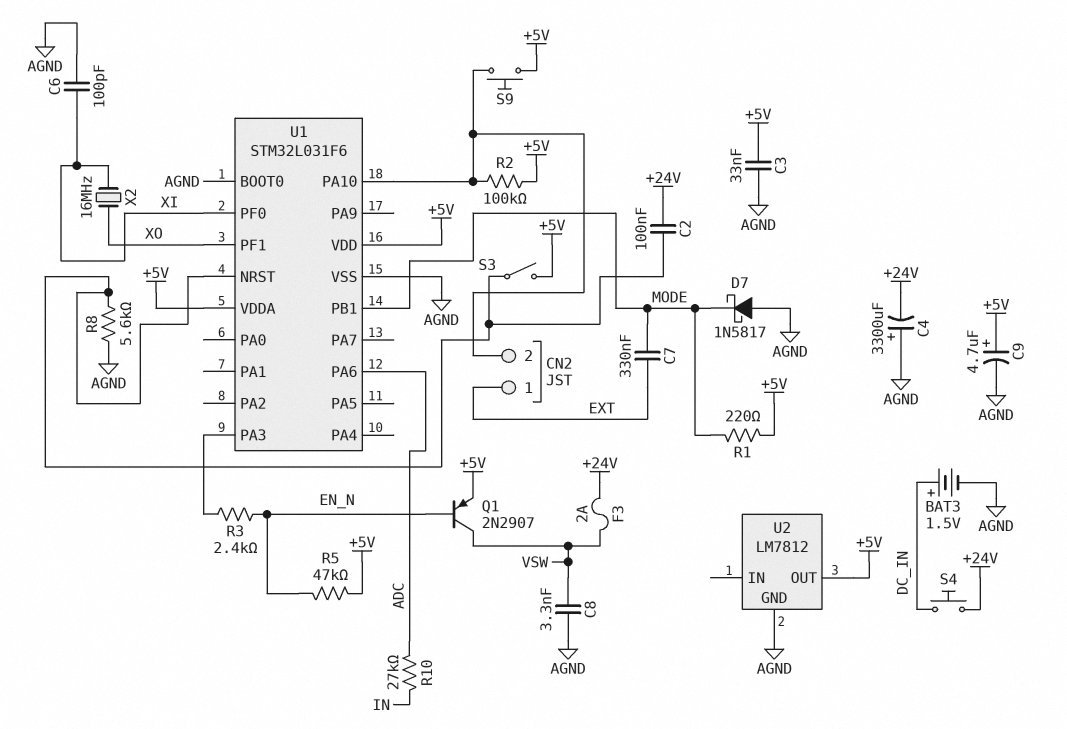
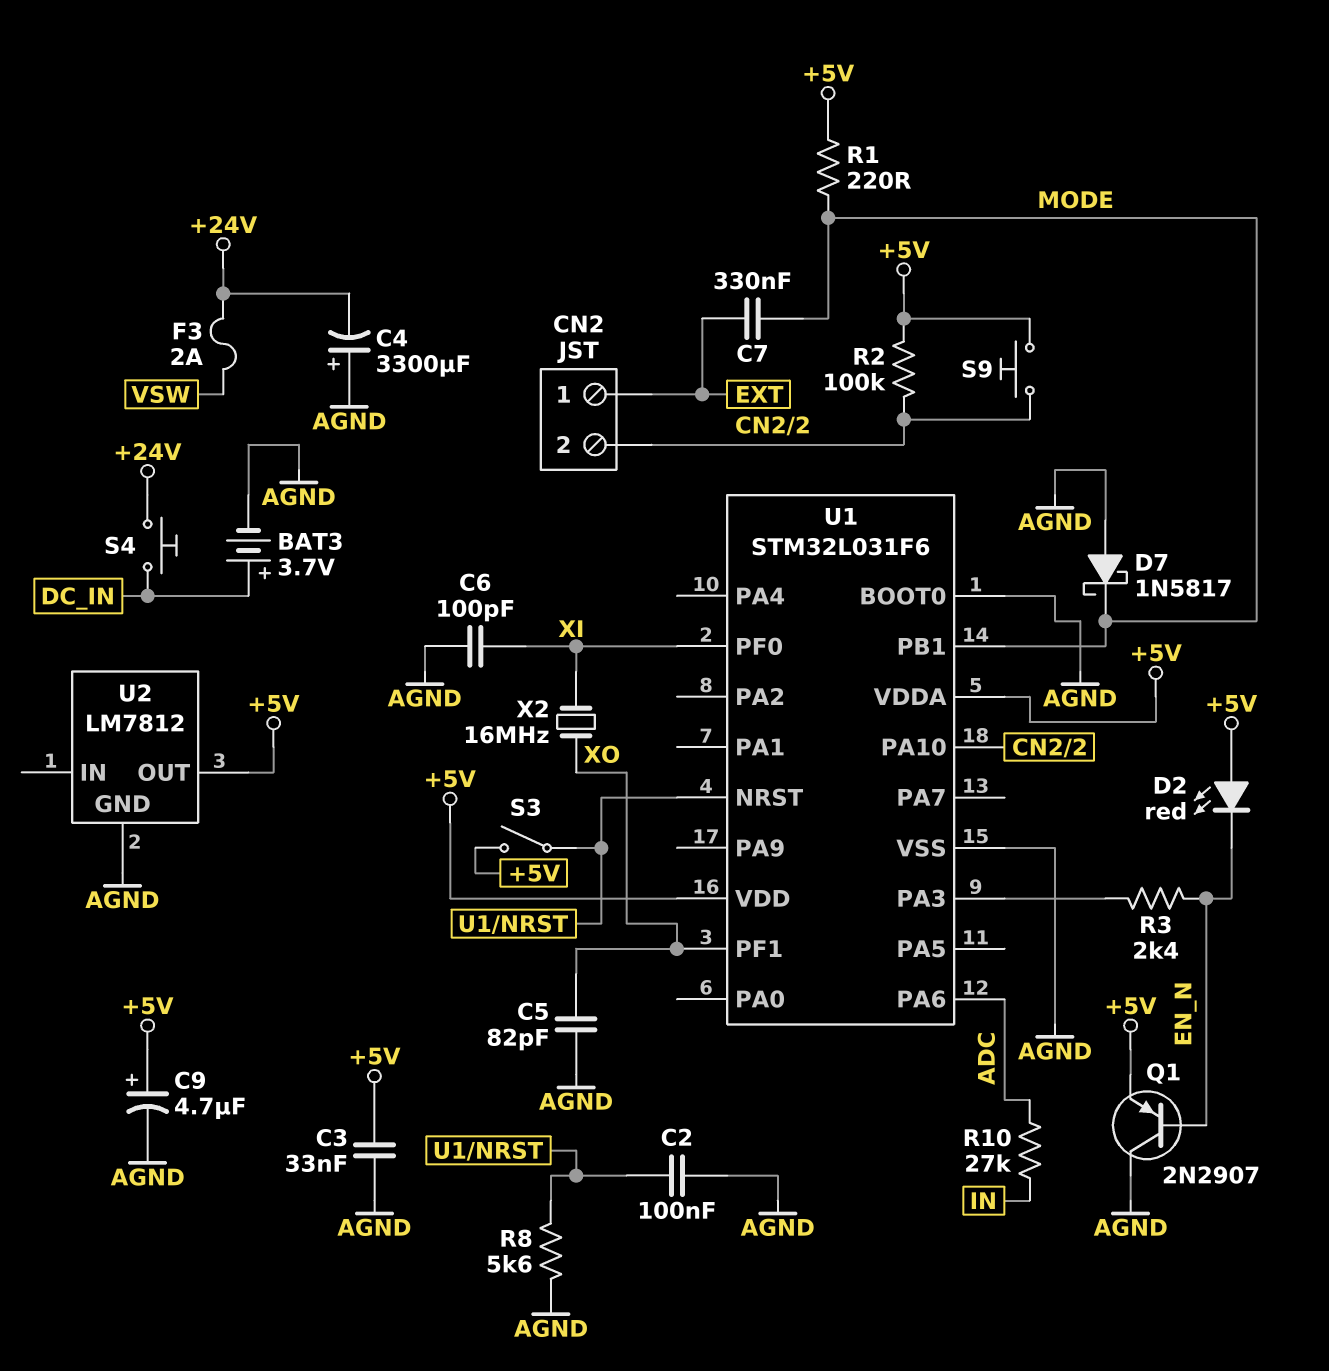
BAT3: 1.5V (plus DC_IN, minus AGND) -> 3.7V (plus DC_IN, minus AGND)
C2: 100nF (+24V, U1/NRST) -> 100nF (AGND, U1/NRST)
C5: none -> 82pF (AGND, XO)
C8: 3.3nF (AGND, VSW) -> none
D2: none -> LED red (A +5V, K EN_N)
Q1: PNP 2N2907 (B EN_N, C VSW, E +5V) -> PNP 2N2907 (B EN_N, C AGND, E +5V)
R5: 47k (+5V, EN_N) -> none

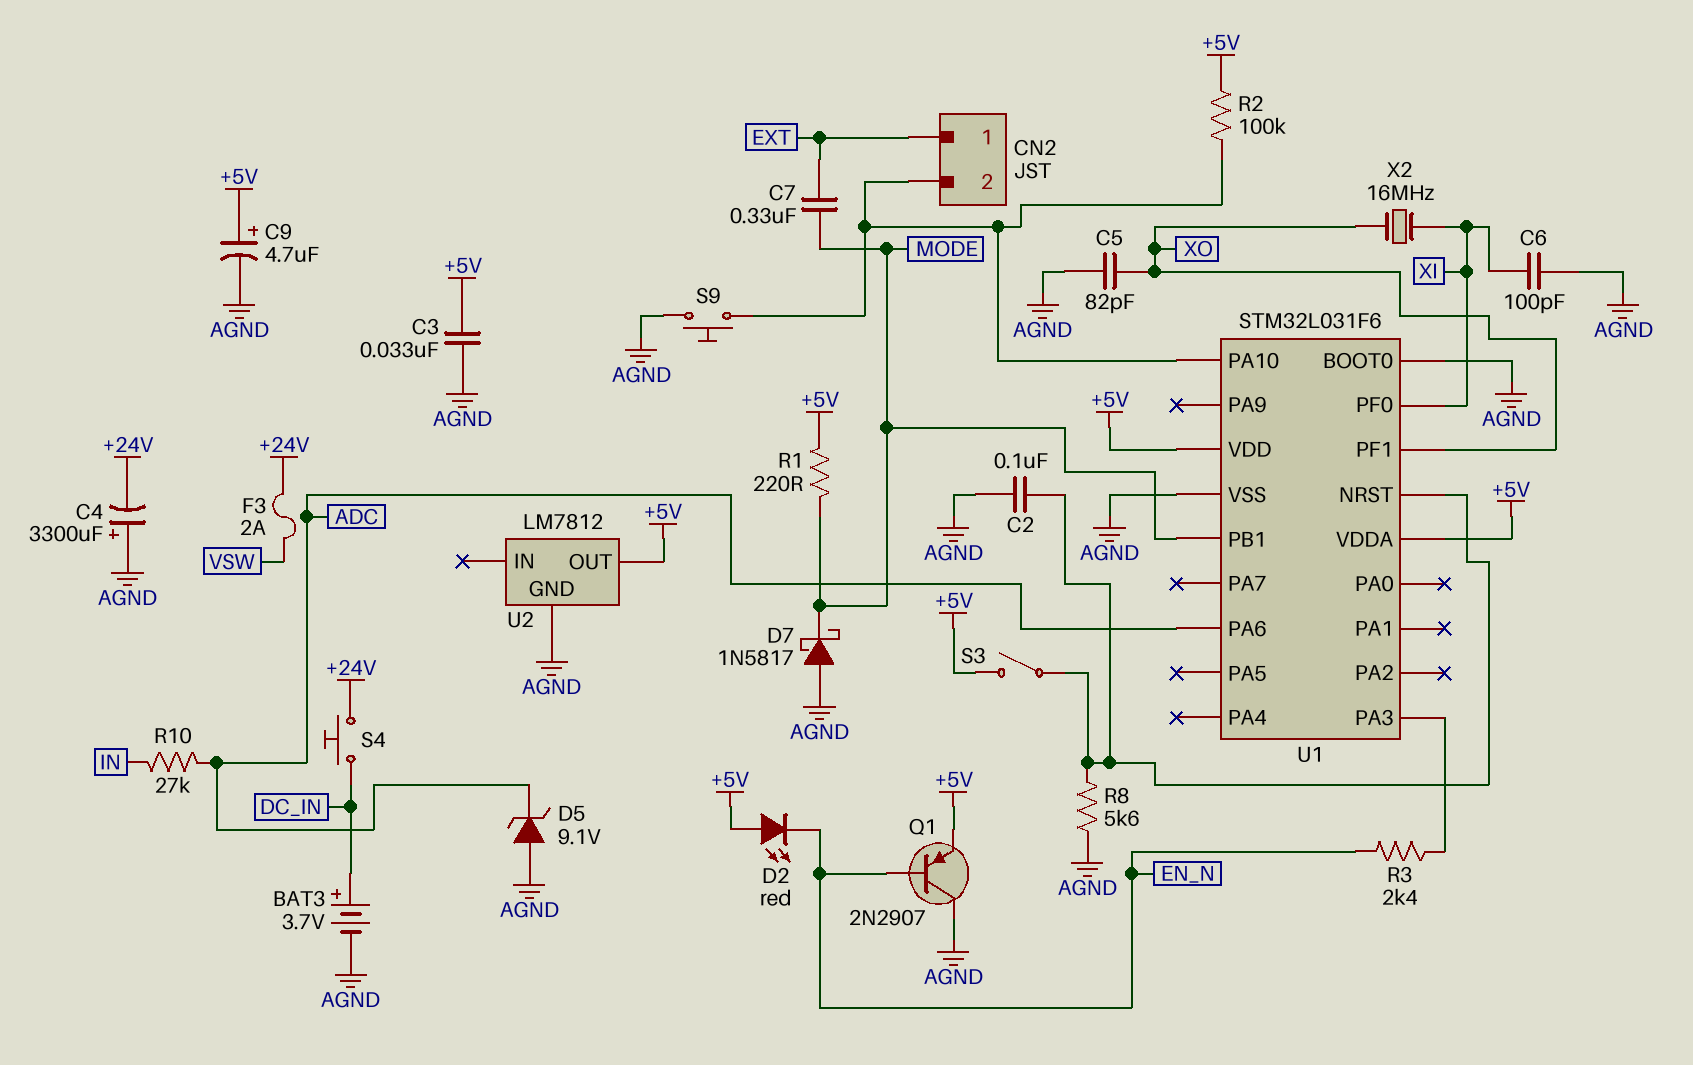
D5: none -> zener 9.1V (A AGND, K ADC)
S9: button (+5V, CN2/2) -> button (AGND, CN2/2)

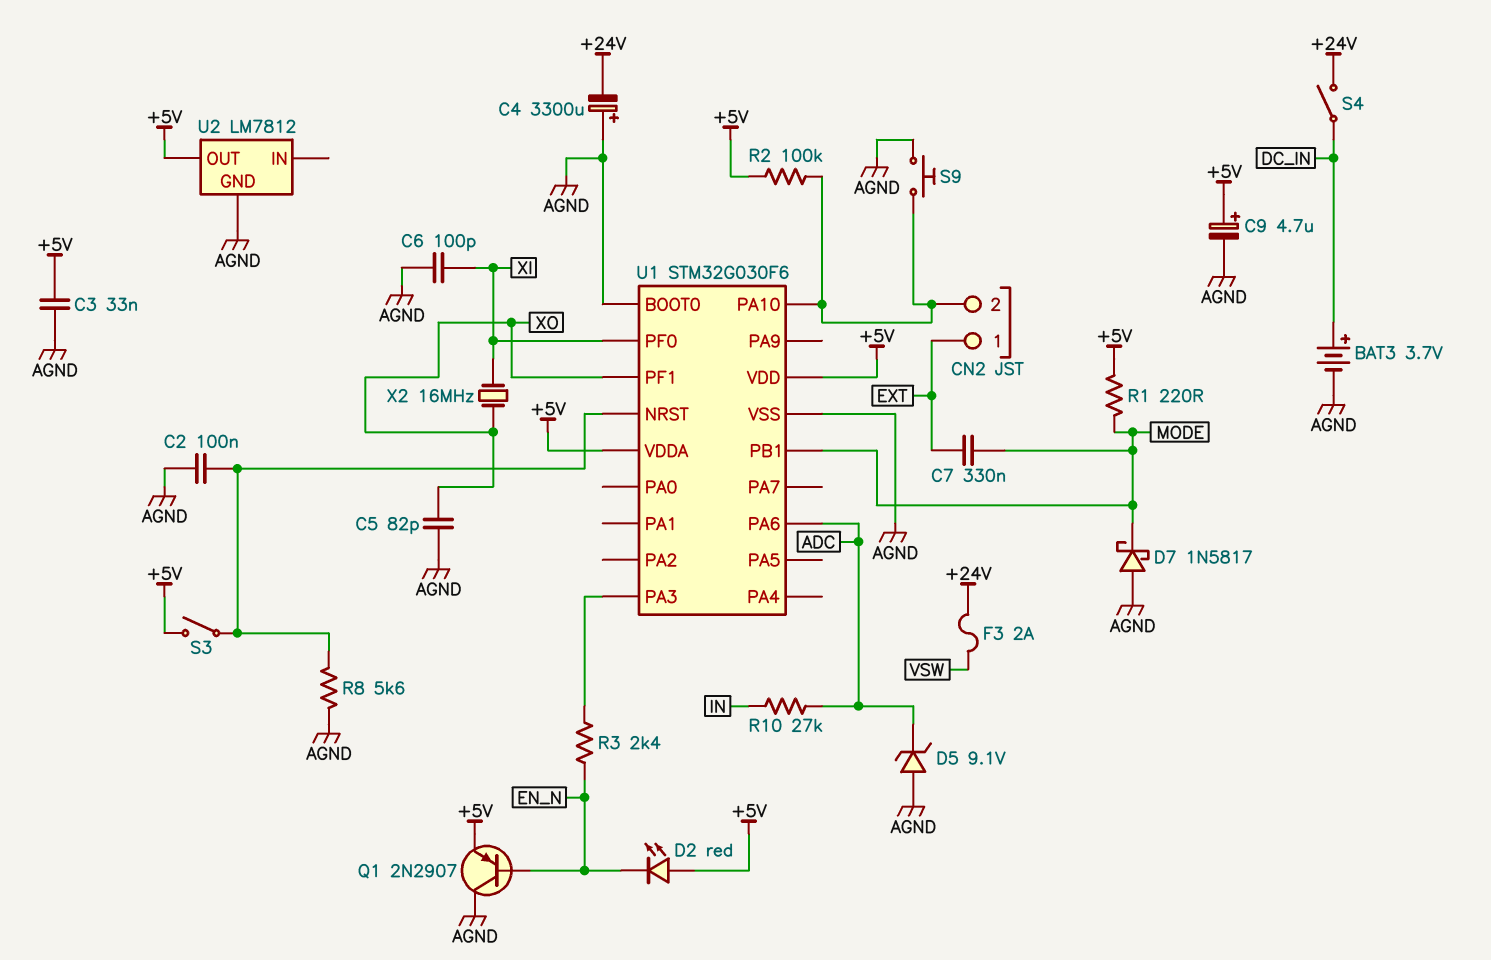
S4: button (+24V, DC_IN) -> switch (+24V, DC_IN)
U1: STM32L031F6 -> STM32G030F6

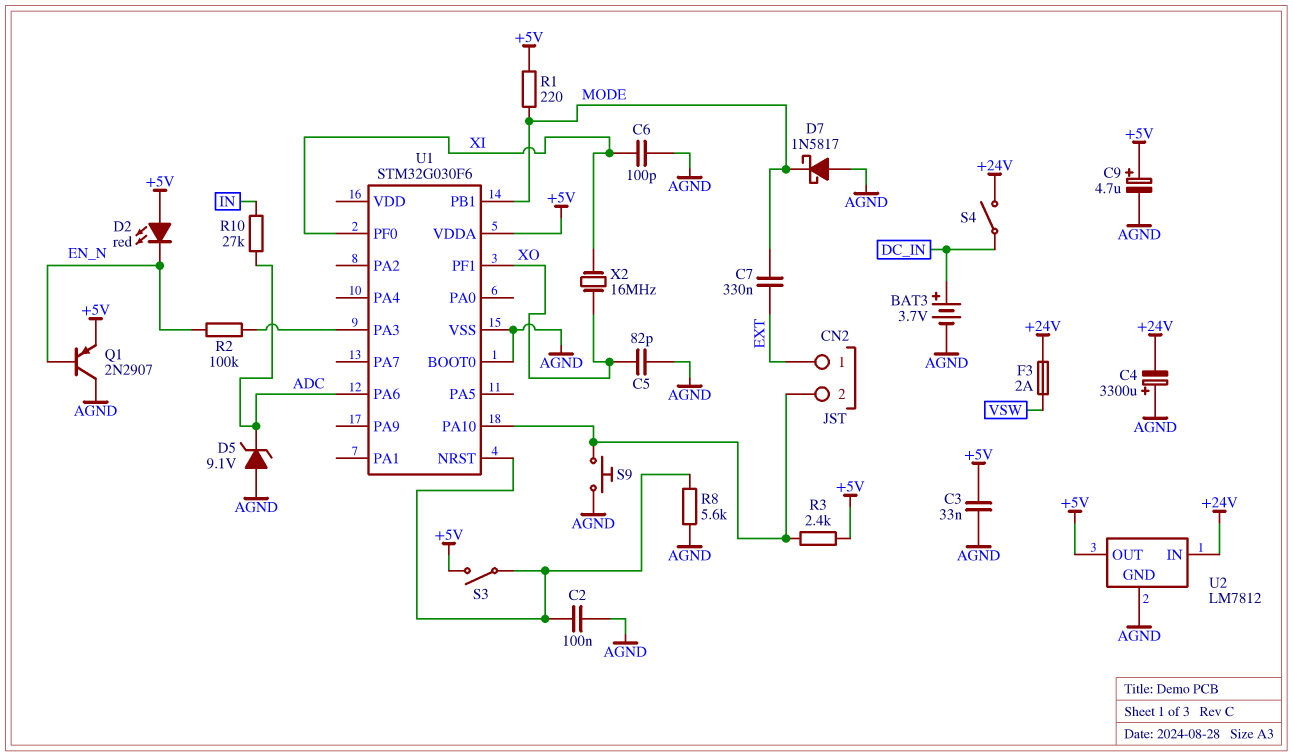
R2: 100k (+5V, CN2/2) -> 100k (EN_N, U1/PA3)
R3: 2.4k (EN_N, U1/PA3) -> 2.4k (+5V, CN2/2)
U1 pin VDD: +5V -> none
U2 pin IN: none -> +24V

